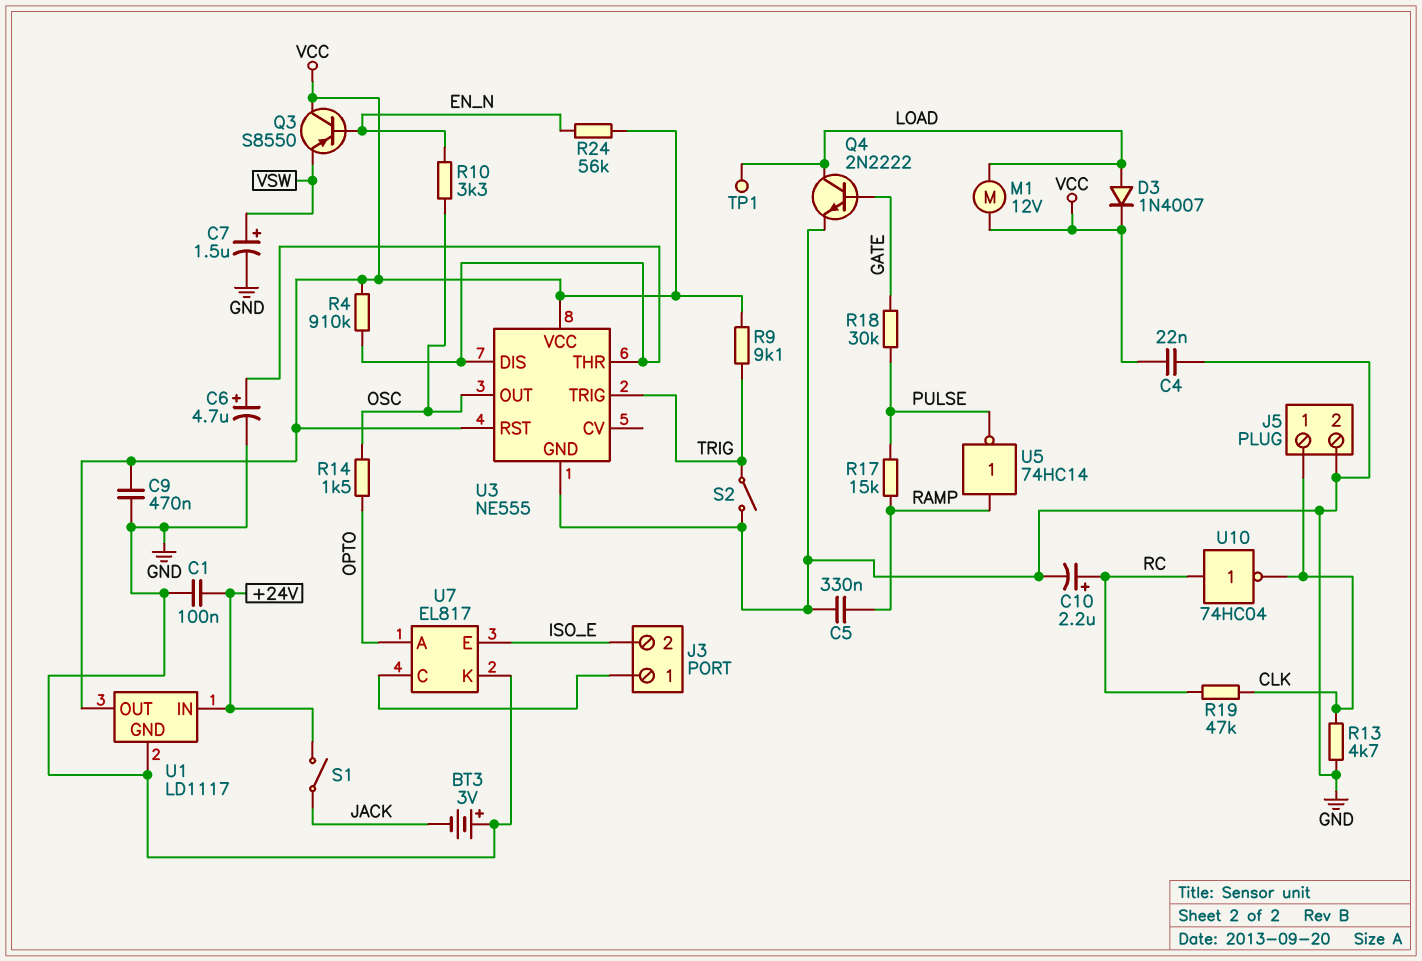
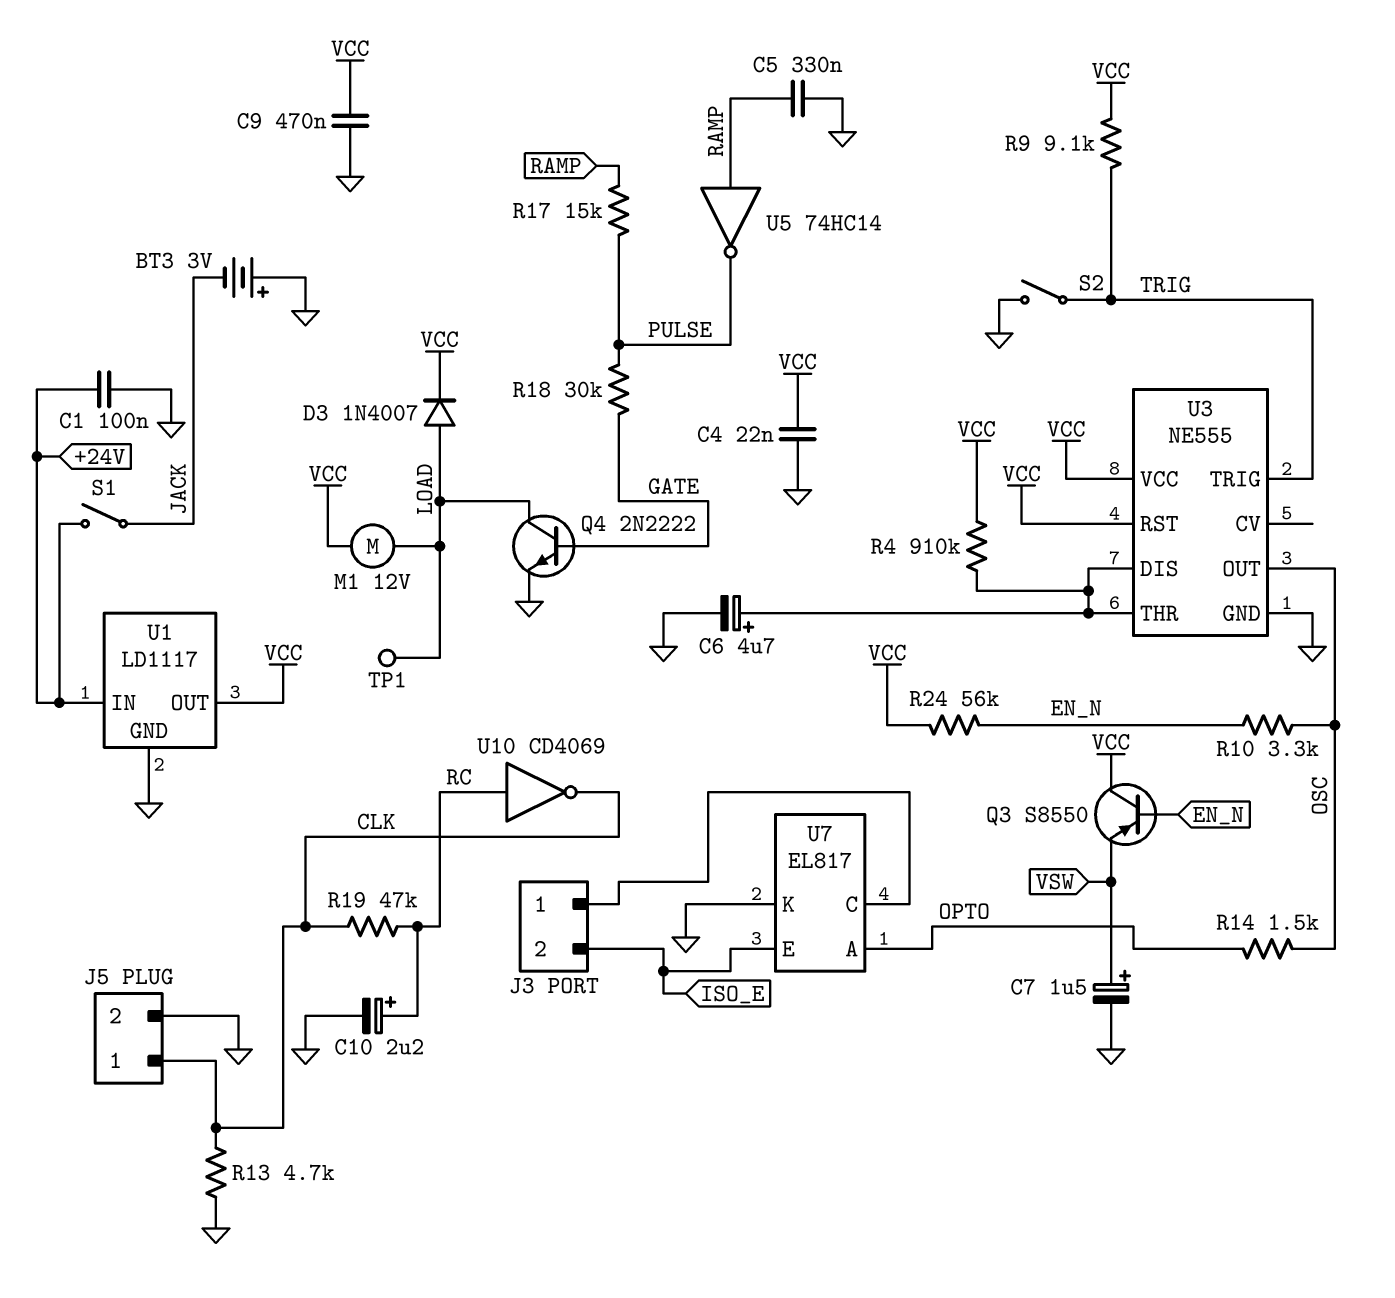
U10: NOT 74HC04 (in RC, out CLK) -> NOT CD4069 (in RC, out CLK)

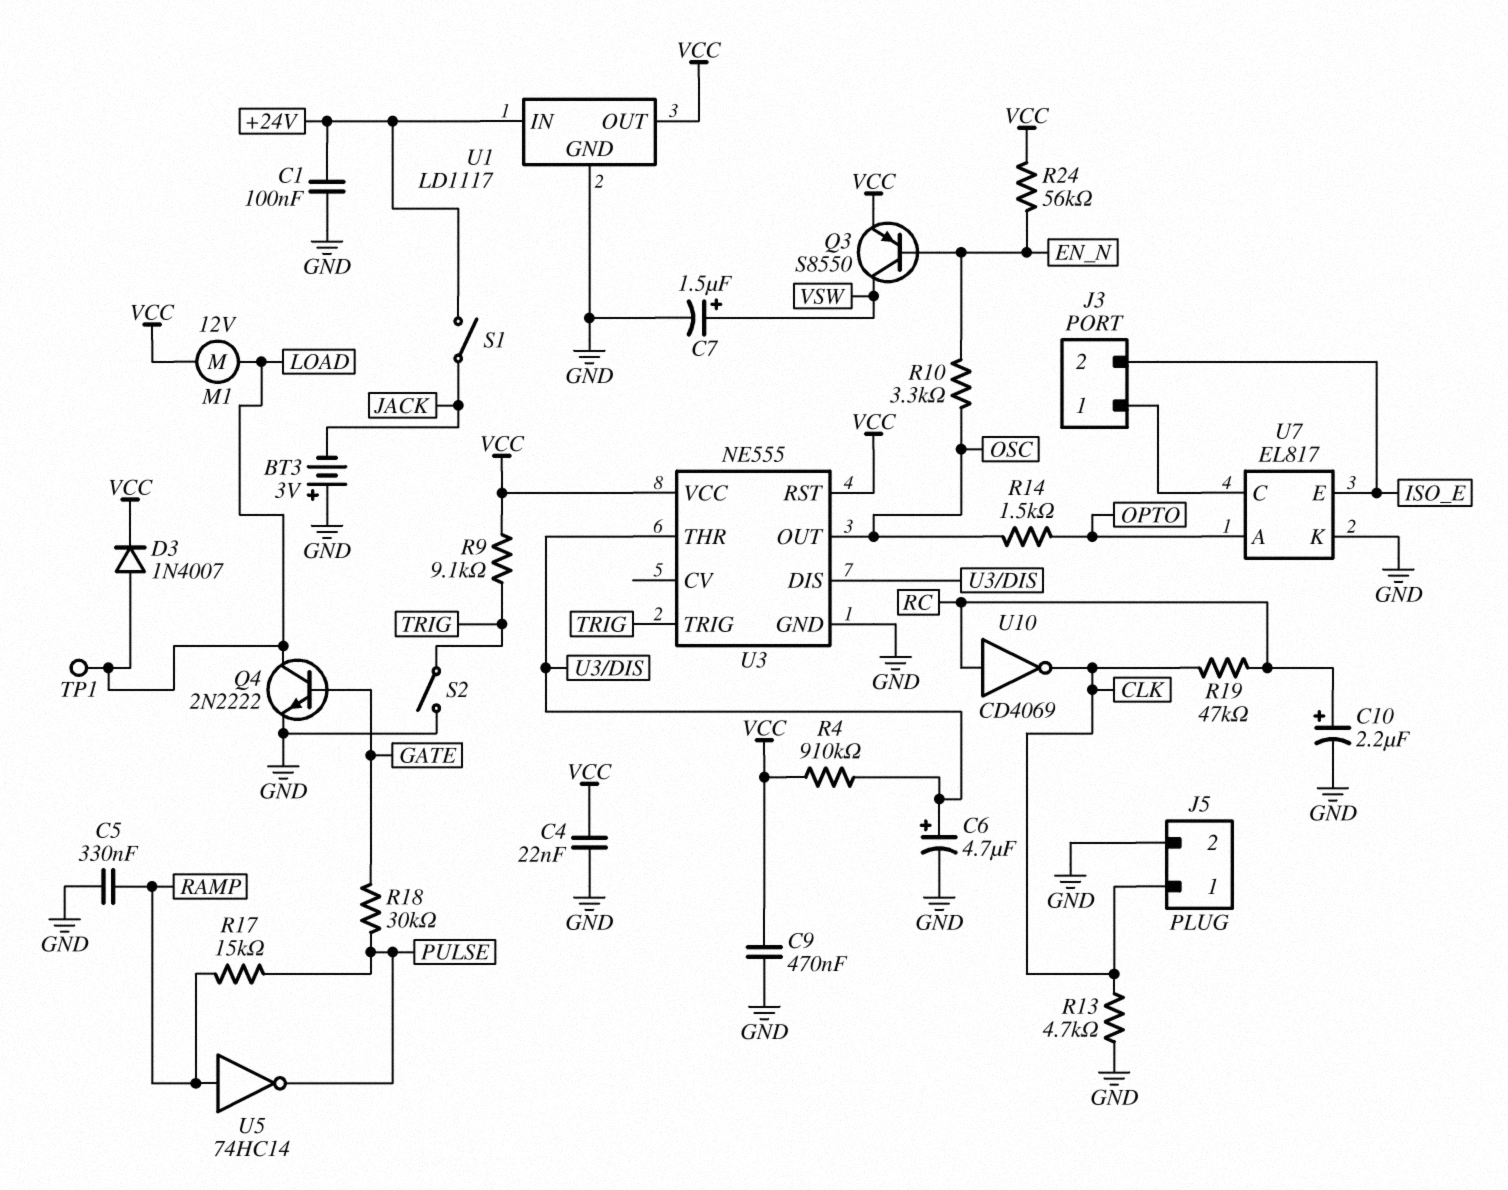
Q3: PNP S8550 (B EN_N, C VCC, E VSW) -> PNP S8550 (B EN_N, C VSW, E VCC)

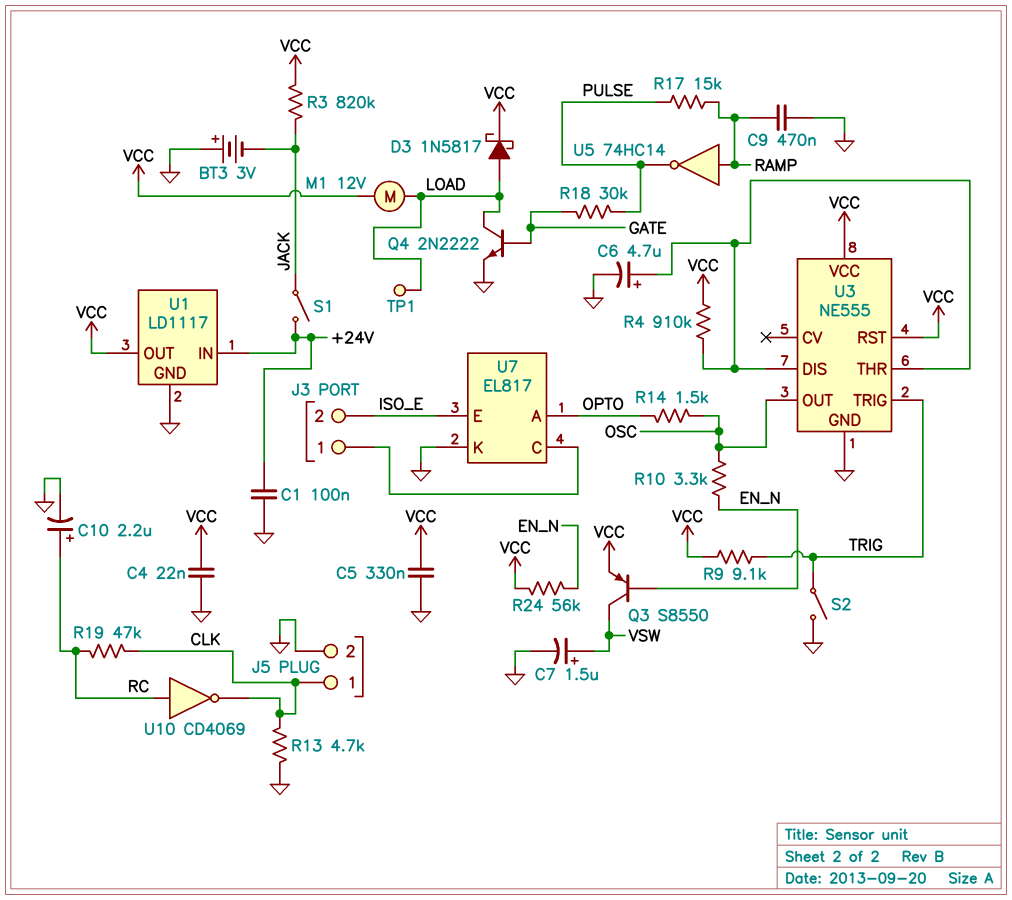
C5: 330nF (GND, RAMP) -> 330nF (GND, VCC)
C9: 470nF (GND, VCC) -> 470nF (GND, RAMP)
D3: diode 1N4007 (A LOAD, K VCC) -> schottky 1N5817 (A LOAD, K VCC)
R3: none -> 820k (JACK, VCC)

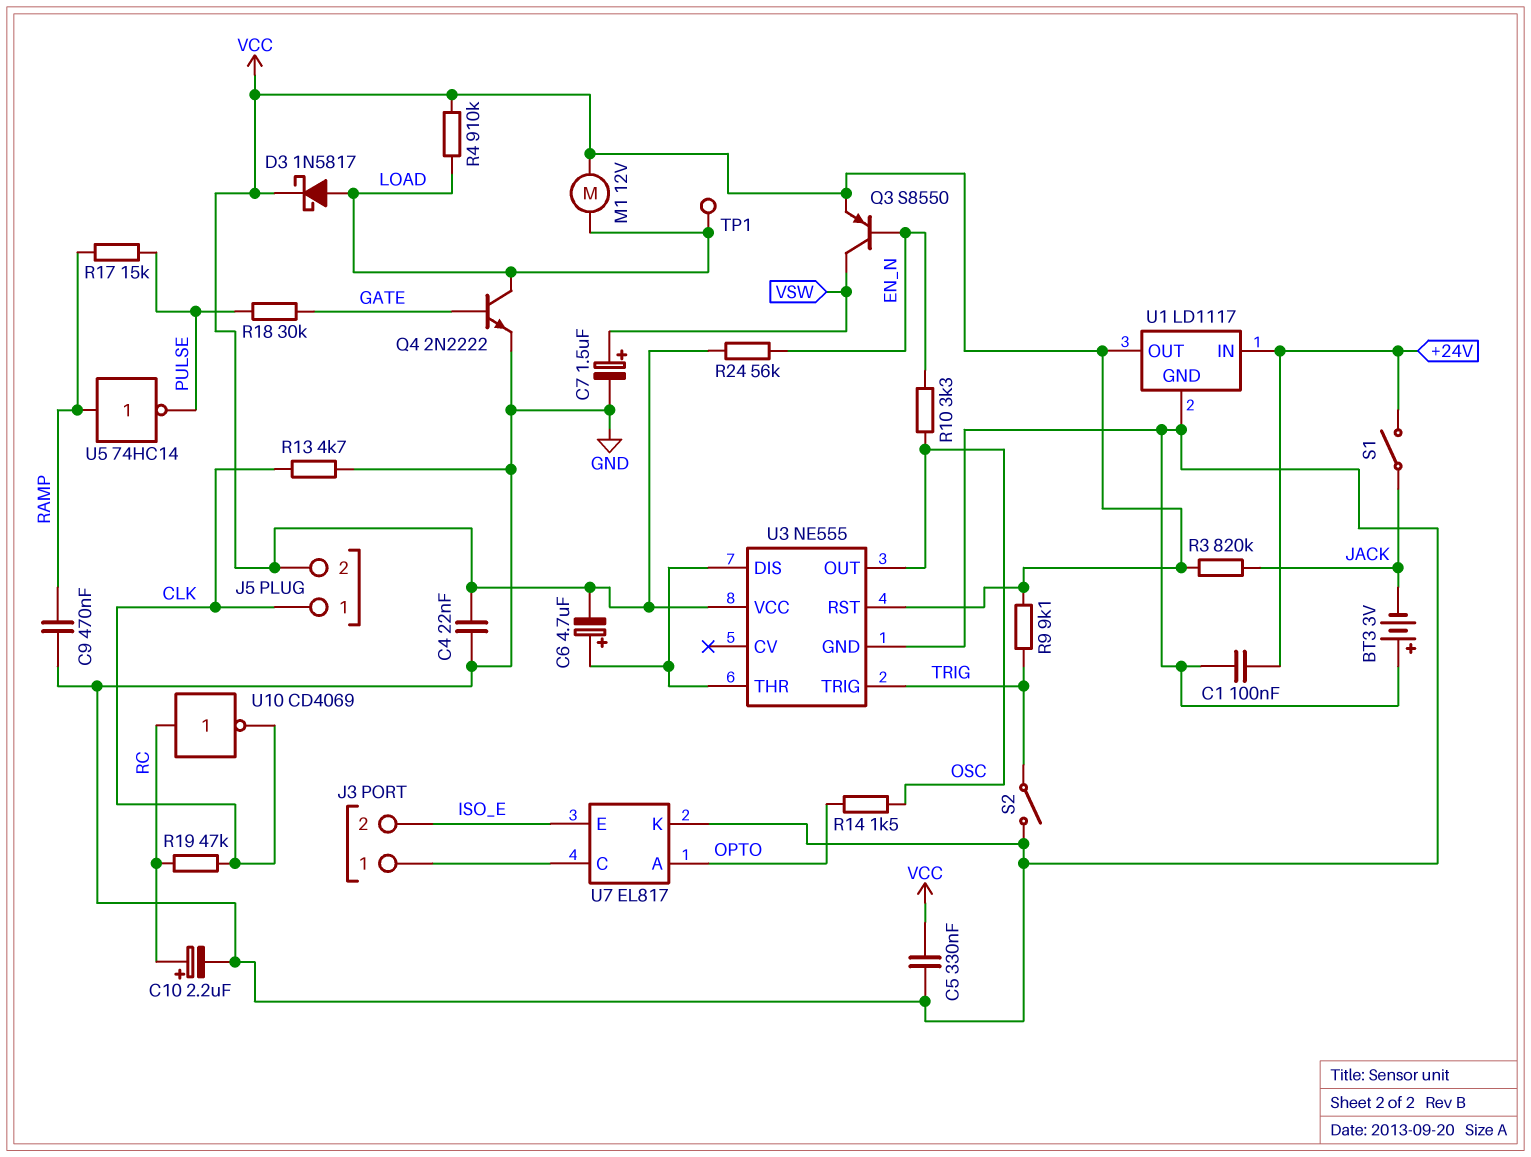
C6: 4.7uF (plus U3/DIS, minus GND) -> 4.7uF (plus U3/DIS, minus VCC)
J5 pin 2: GND -> VCC
R4: 910k (U3/DIS, VCC) -> 910k (LOAD, VCC)

